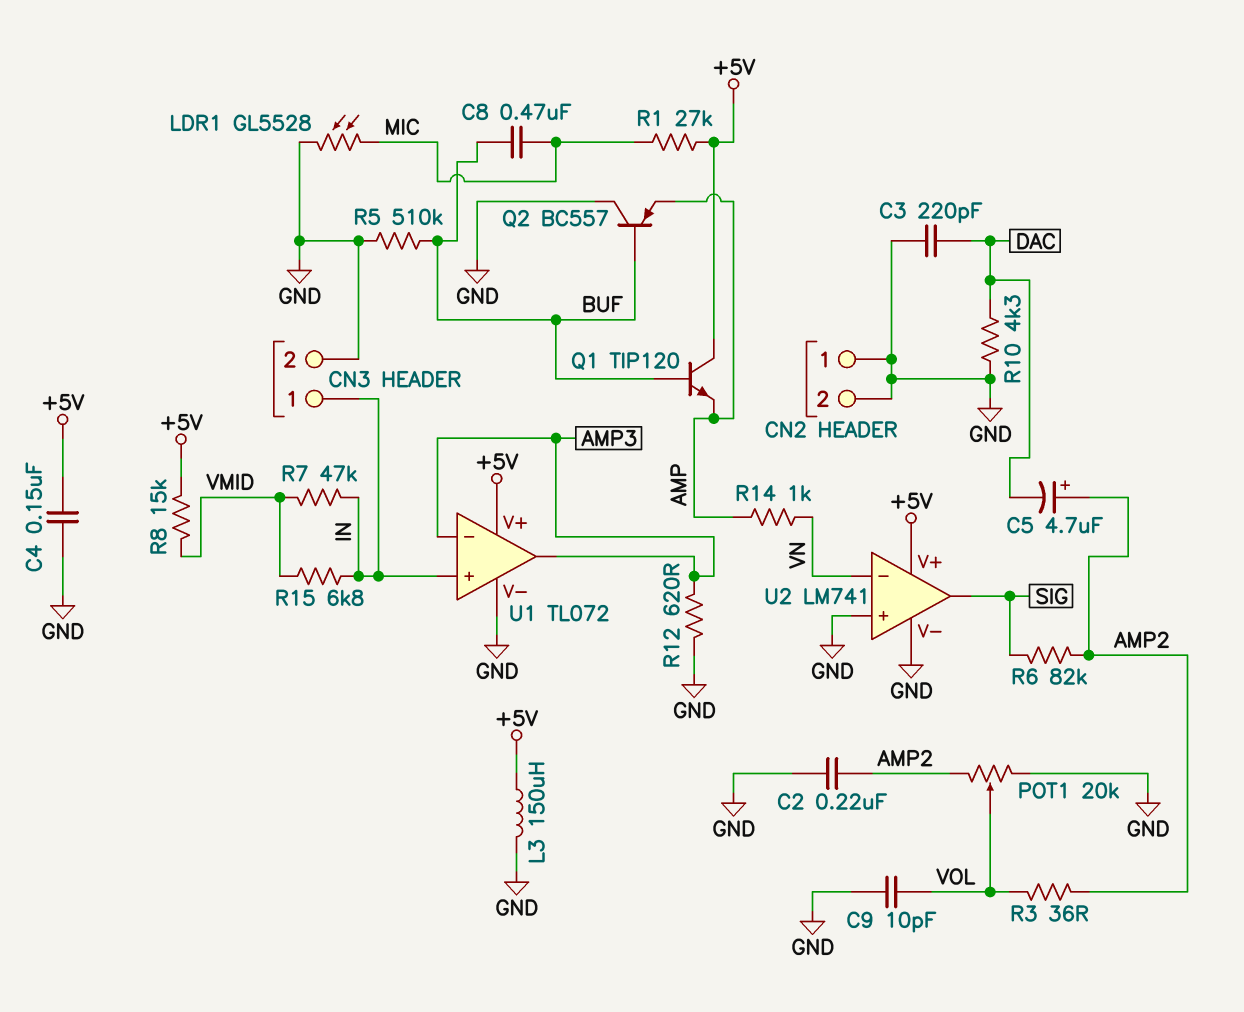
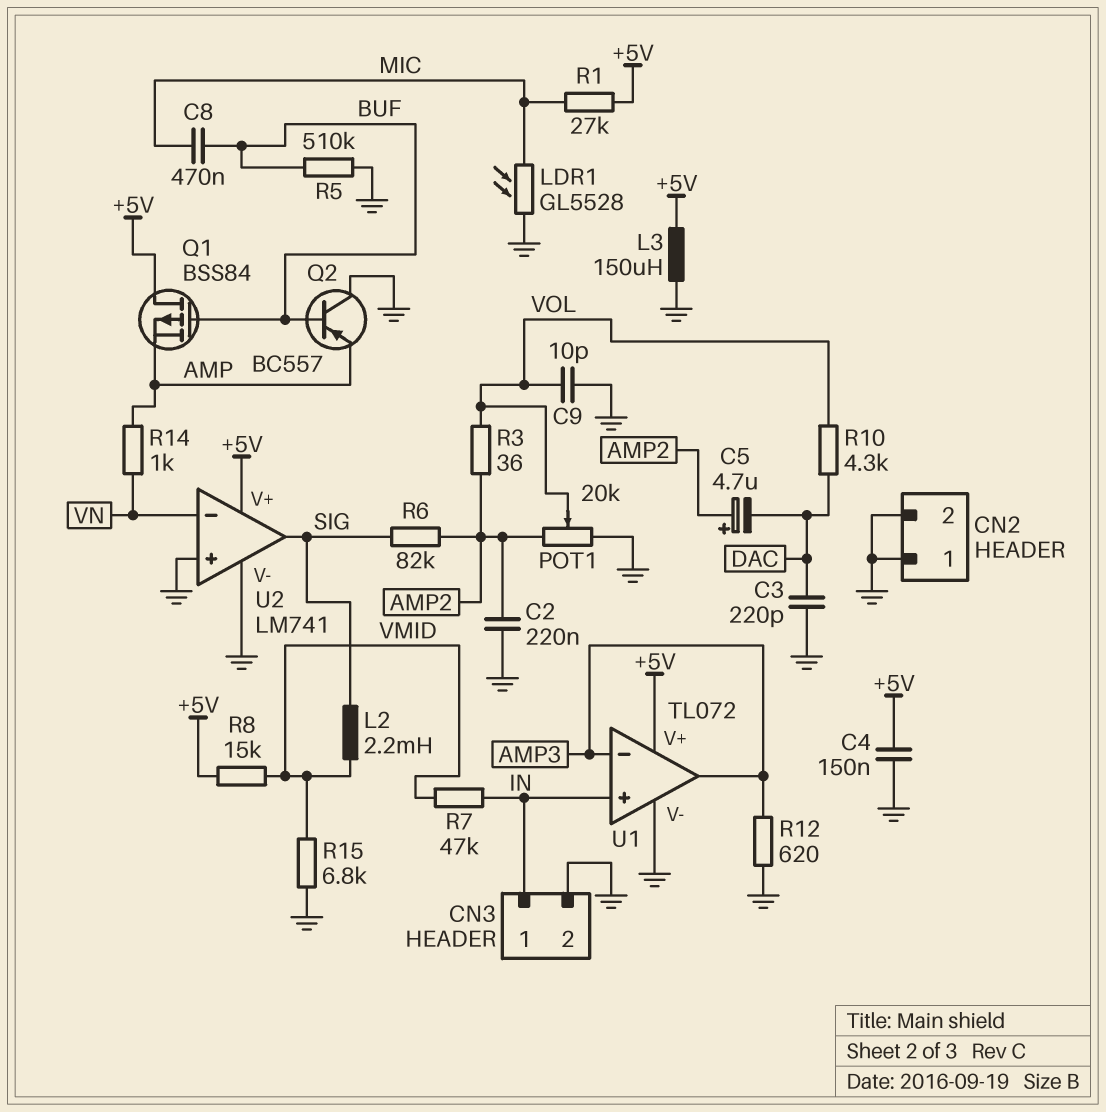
L2: none -> 2.2mH (SIG, VMID)
Q1: NPN TIP120 (B BUF, C +5V, E AMP) -> PMOS BSS84 (G BUF, D +5V, S AMP)
R10: 4.3k (DAC, GND) -> 4.3k (DAC, VOL)
R15: 6.8k (IN, VMID) -> 6.8k (GND, VMID)

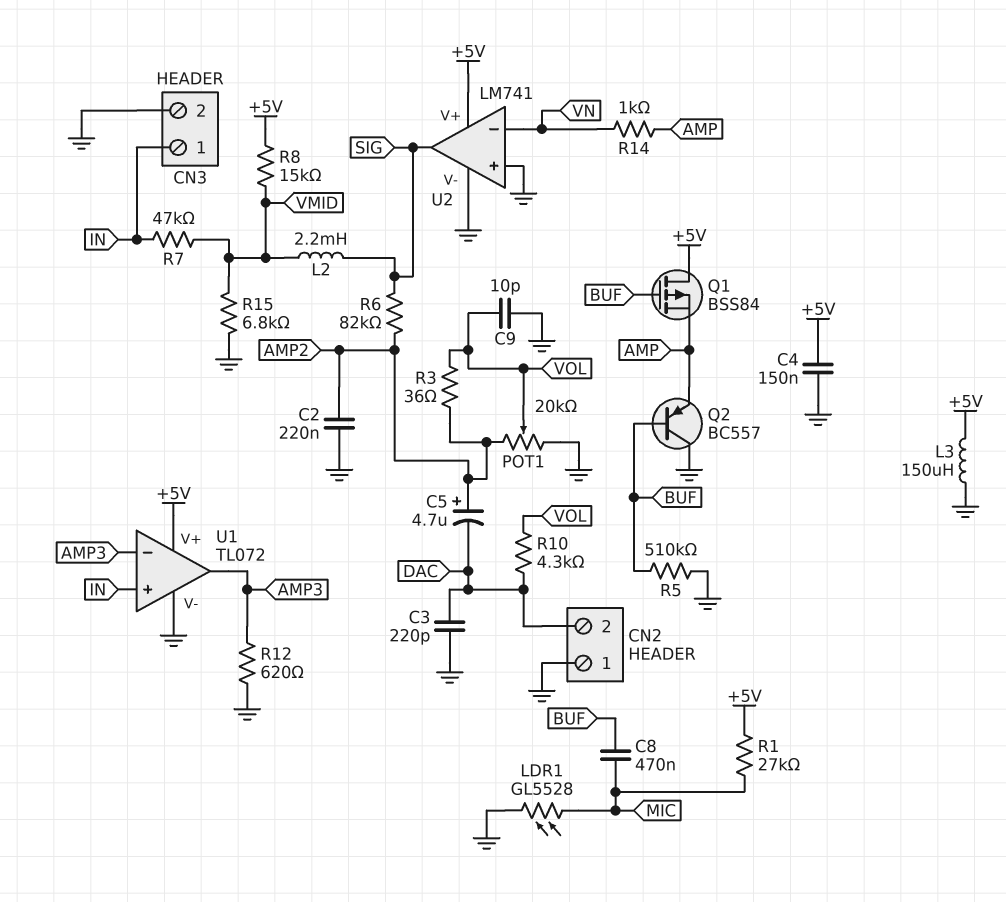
CN2 pin 2: GND -> DAC

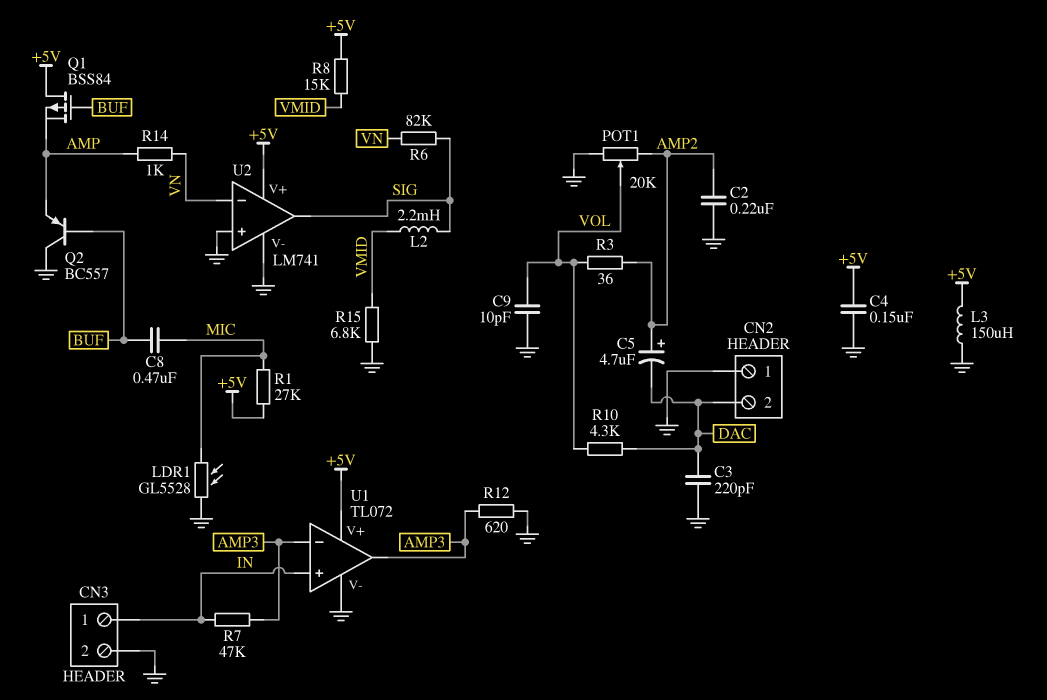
R5: 510k (BUF, GND) -> none
R6: 82k (AMP2, SIG) -> 82k (SIG, VN)
R7: 47k (IN, VMID) -> 47k (AMP3, IN)

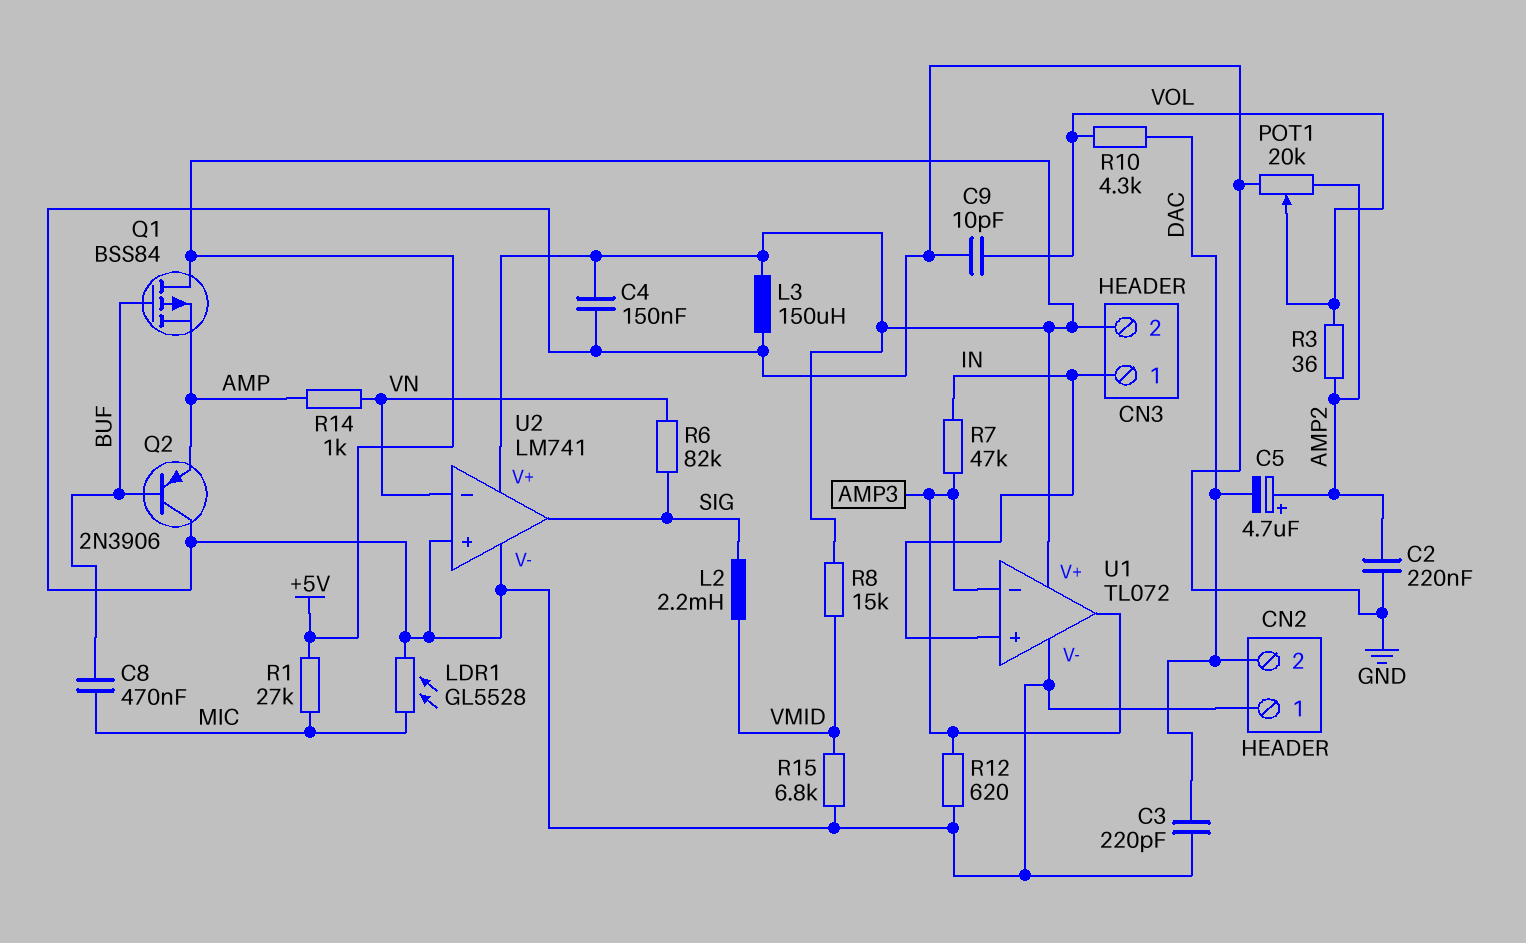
CN3 pin 2: GND -> +5V
Q2: PNP BC557 (B BUF, C GND, E AMP) -> PNP 2N3906 (B BUF, C GND, E AMP)

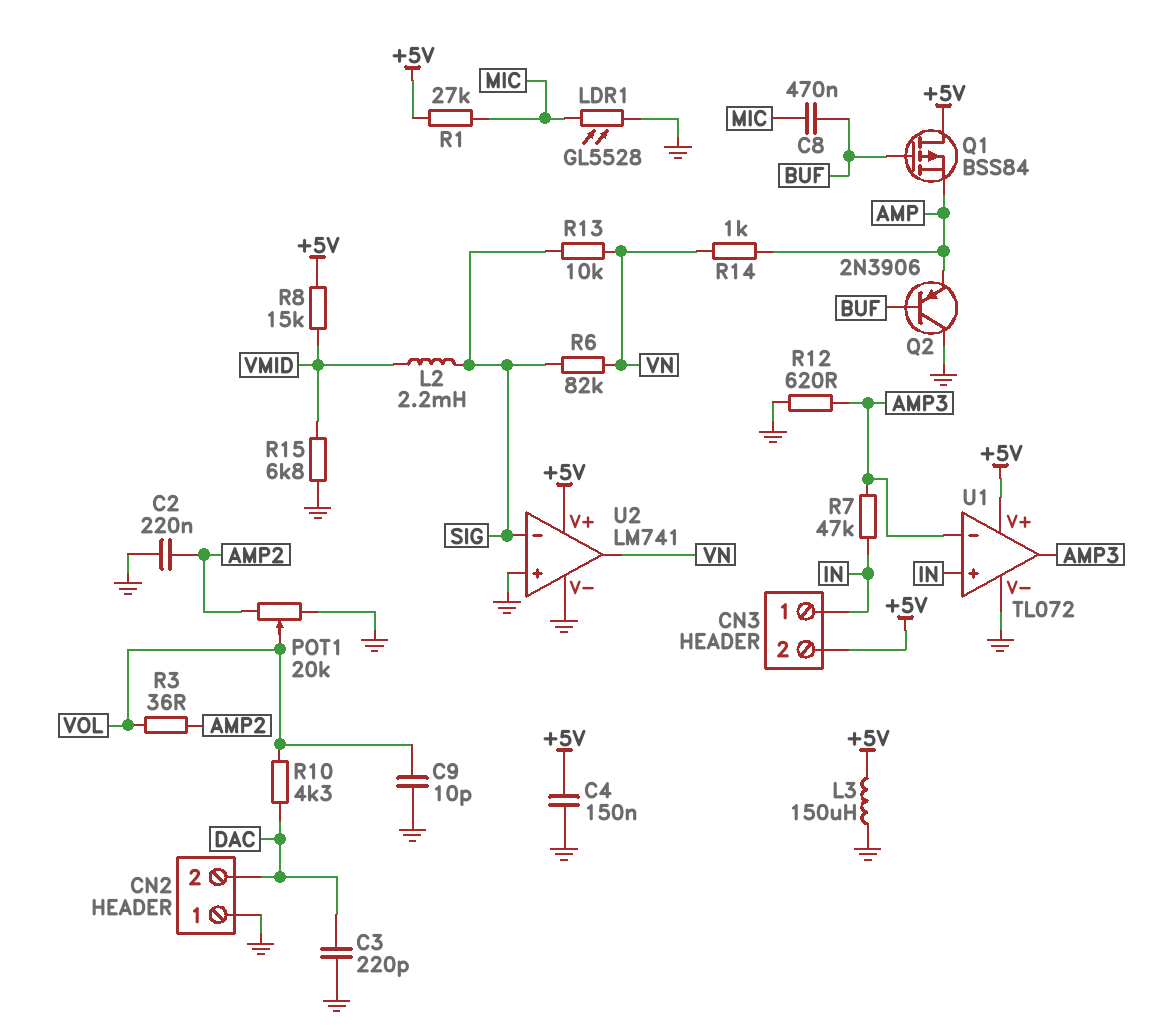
C5: 4.7uF (plus AMP2, minus DAC) -> none
R13: none -> 10k (SIG, VN)
U2 pin in-: VN -> SIG
U2 pin out: SIG -> VN

